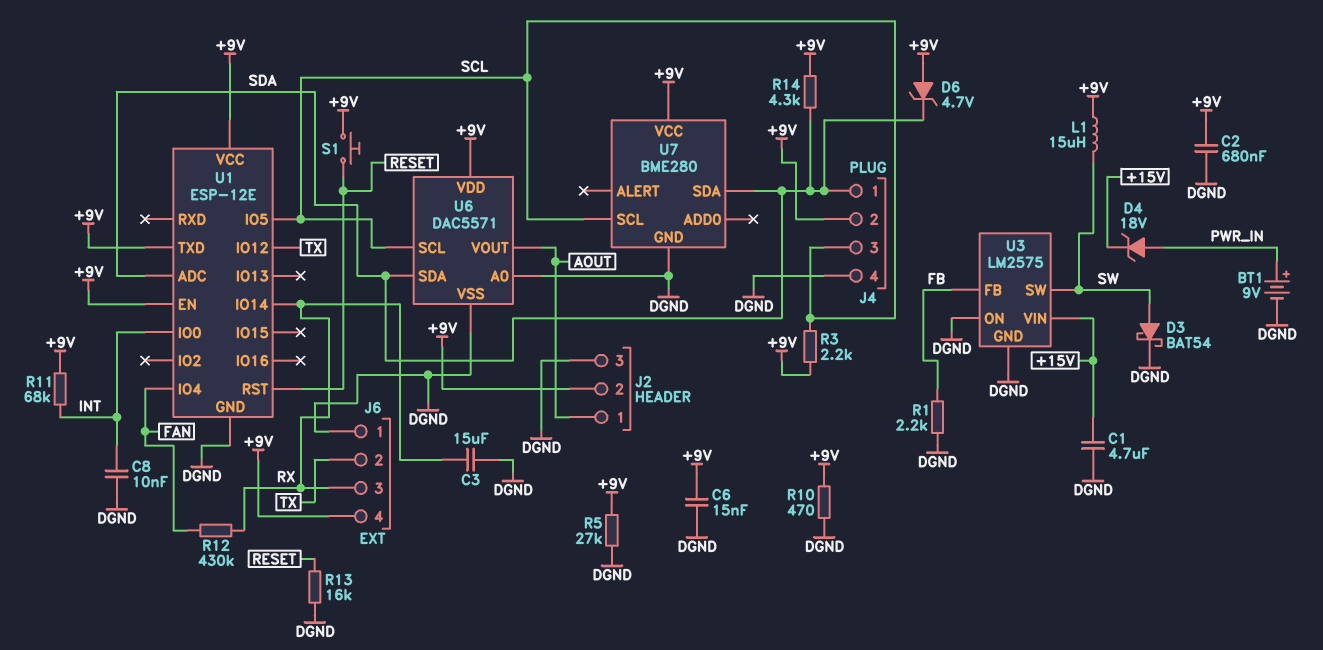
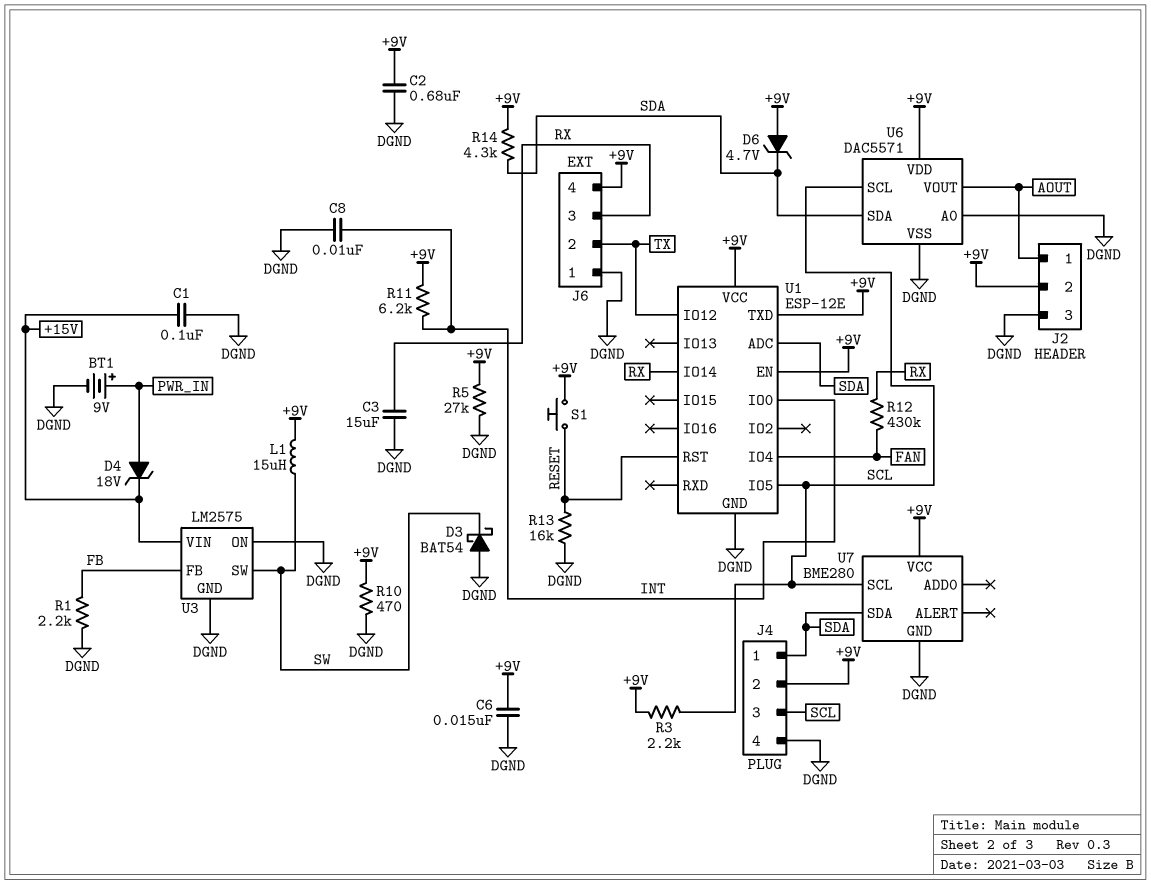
C1: 4.7uF (+15V, DGND) -> 100nF (+15V, DGND)
D3: schottky BAT54 (A SW, K DGND) -> schottky BAT54 (A DGND, K SW)
R11: 68k (+9V, INT) -> 6.2k (+9V, INT)

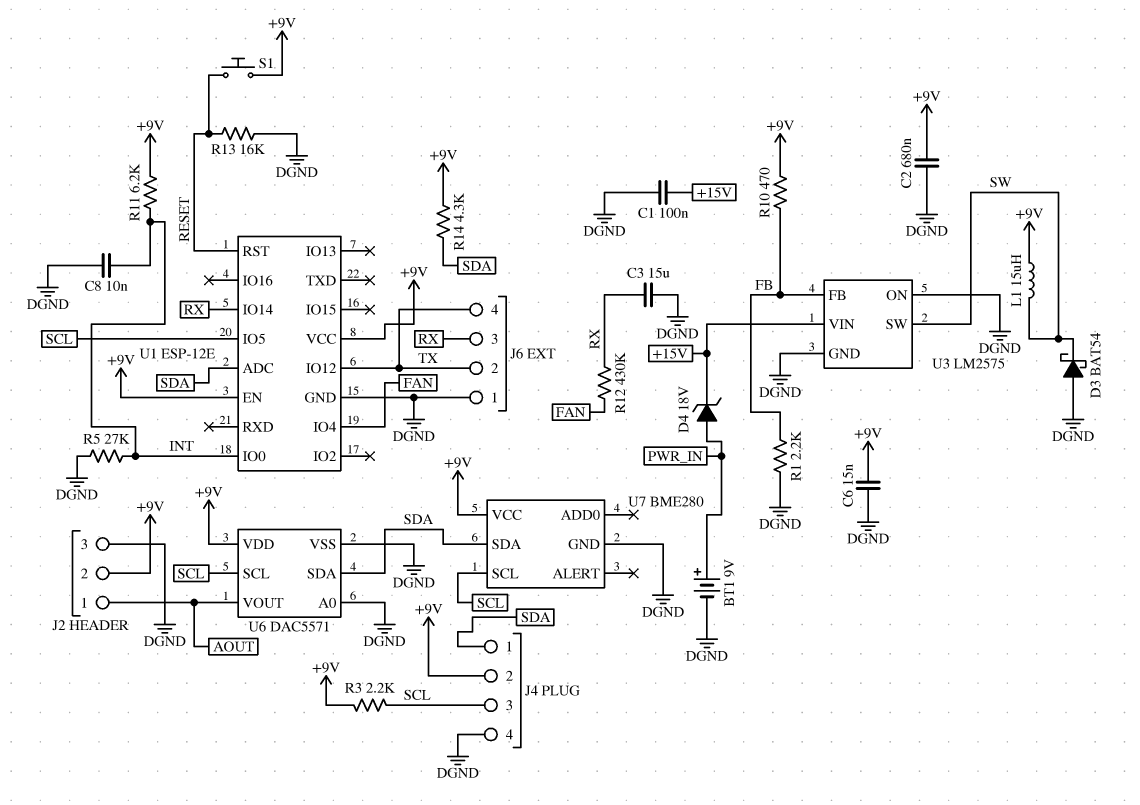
D6: zener 4.7V (A +9V, K SDA) -> none
J6 pin 4: +9V -> TX
R5: 27k (+9V, DGND) -> 27k (DGND, INT)
R10: 470 (+9V, DGND) -> 470 (+9V, FB)
U1 pin TXD: +9V -> none

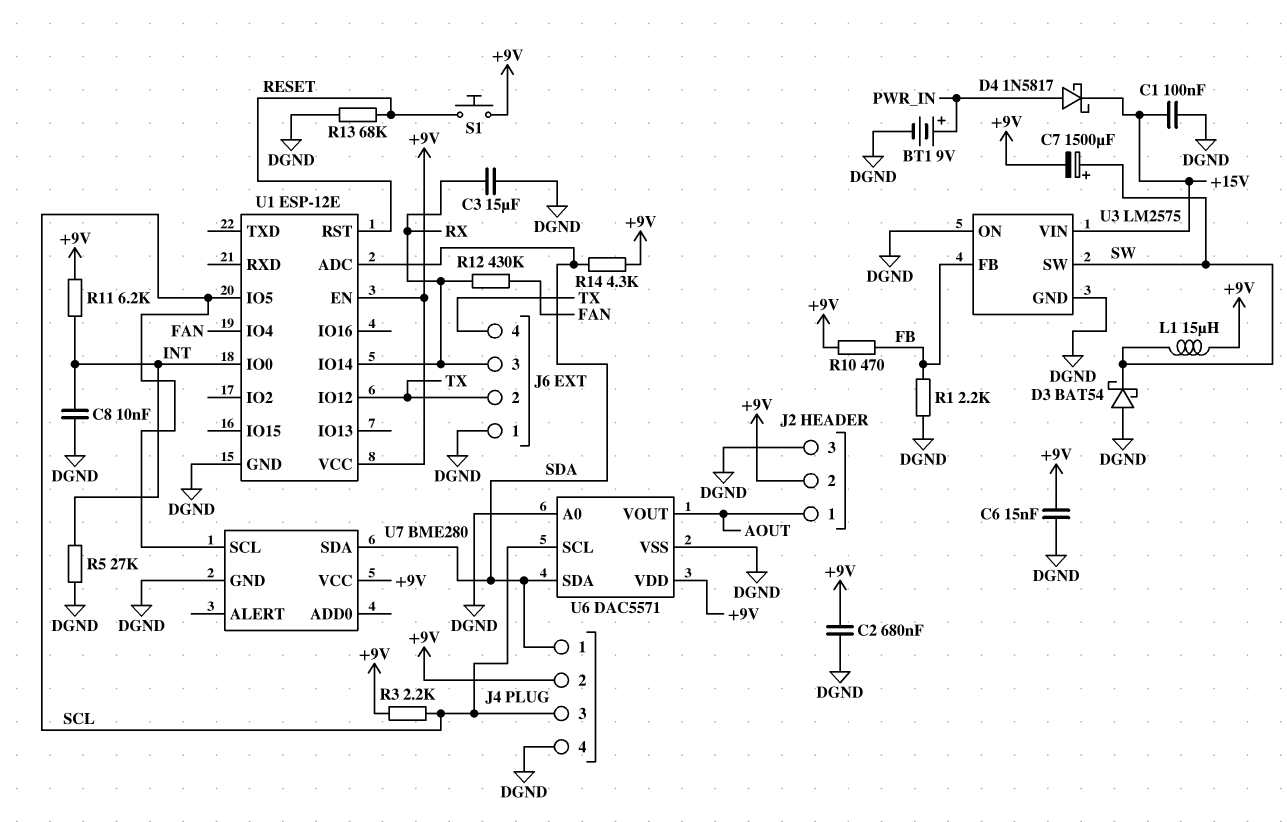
C7: none -> 1500uF (plus SW, minus +9V)
D4: zener 18V (A PWR_IN, K +15V) -> schottky 1N5817 (A PWR_IN, K +15V)
R13: 16k (DGND, RESET) -> 68k (DGND, RESET)

